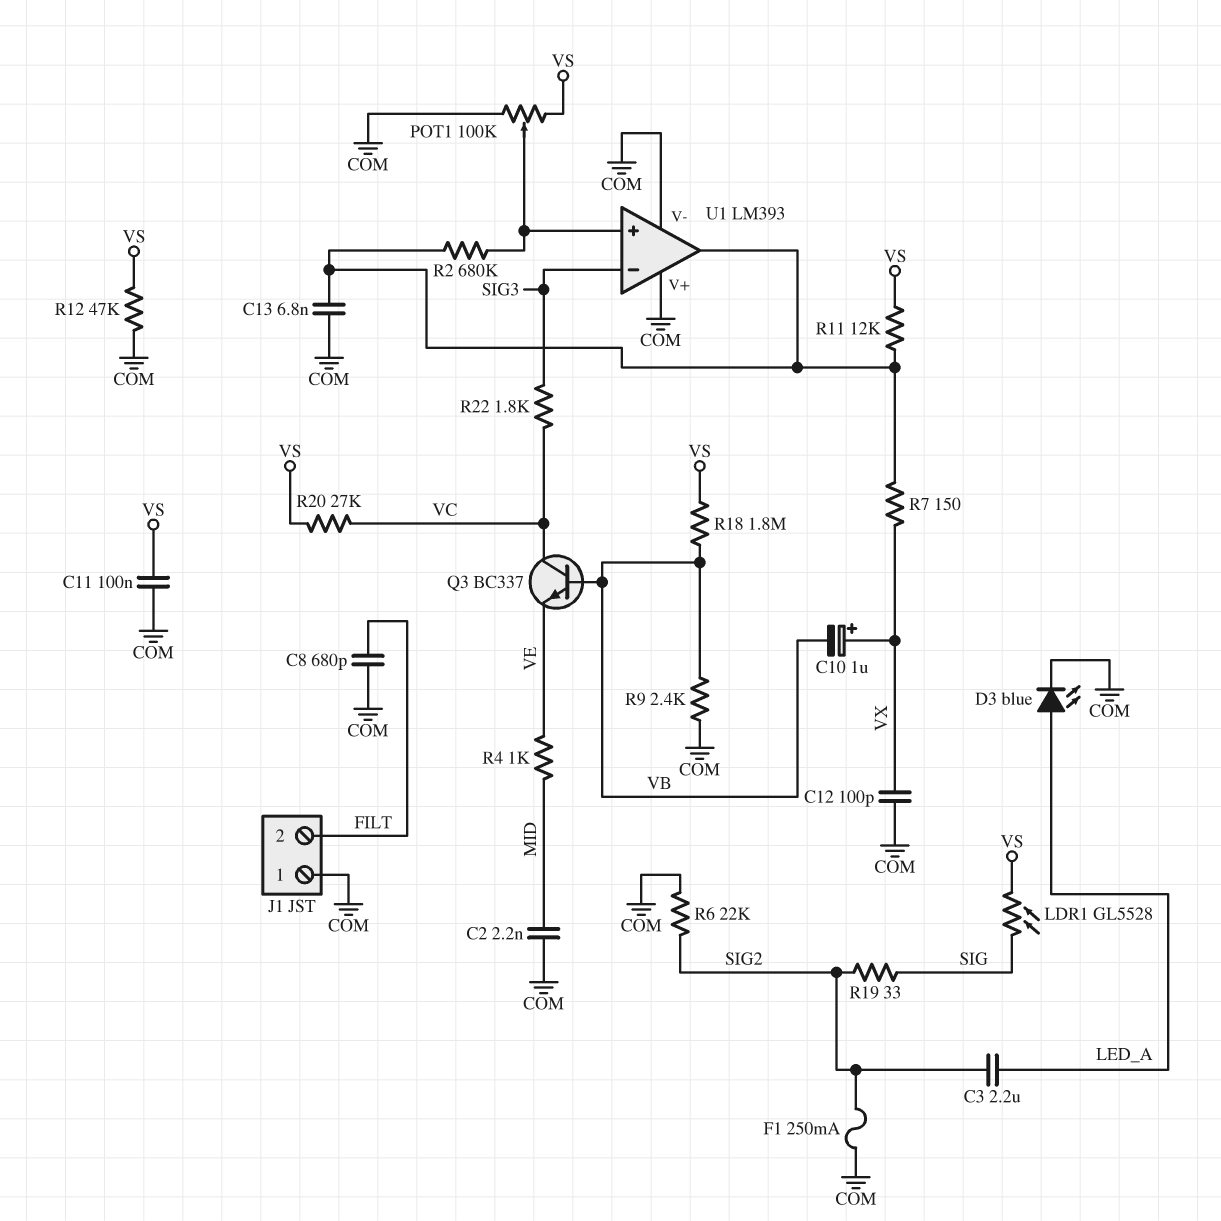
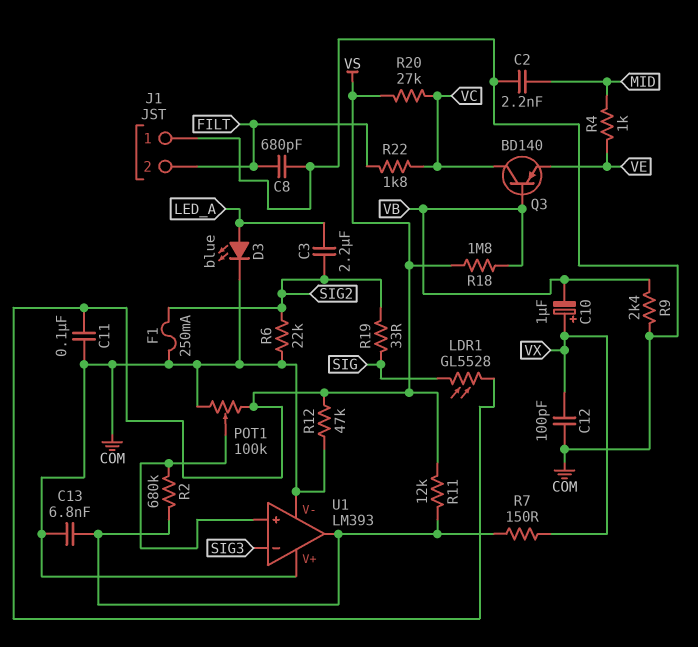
Q3: NPN BC337 (B VB, C VC, E VE) -> PNP BD140 (B VB, C VC, E VE)
R22: 1.8k (SIG3, VC) -> 1.8k (FILT, VC)

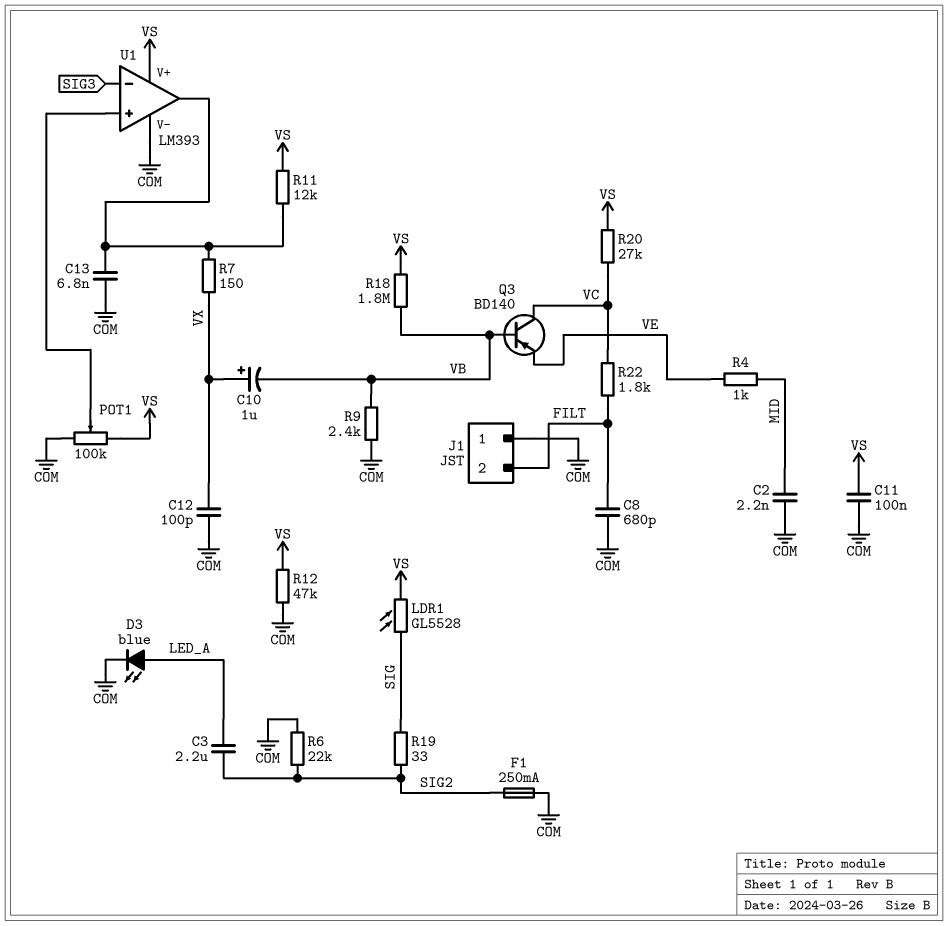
R2: 680k (U1/in+, U1/out) -> none
U1 pin V+: COM -> VS

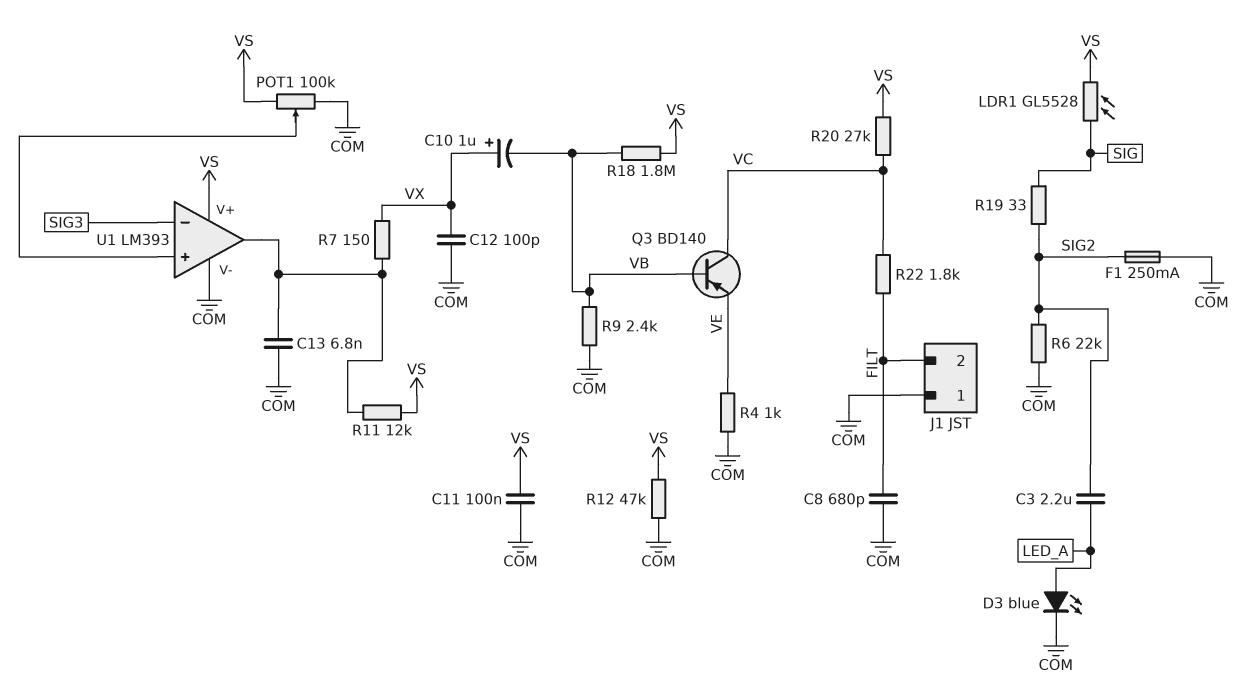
C2: 2.2nF (COM, MID) -> none
R4: 1k (MID, VE) -> 1k (COM, VE)

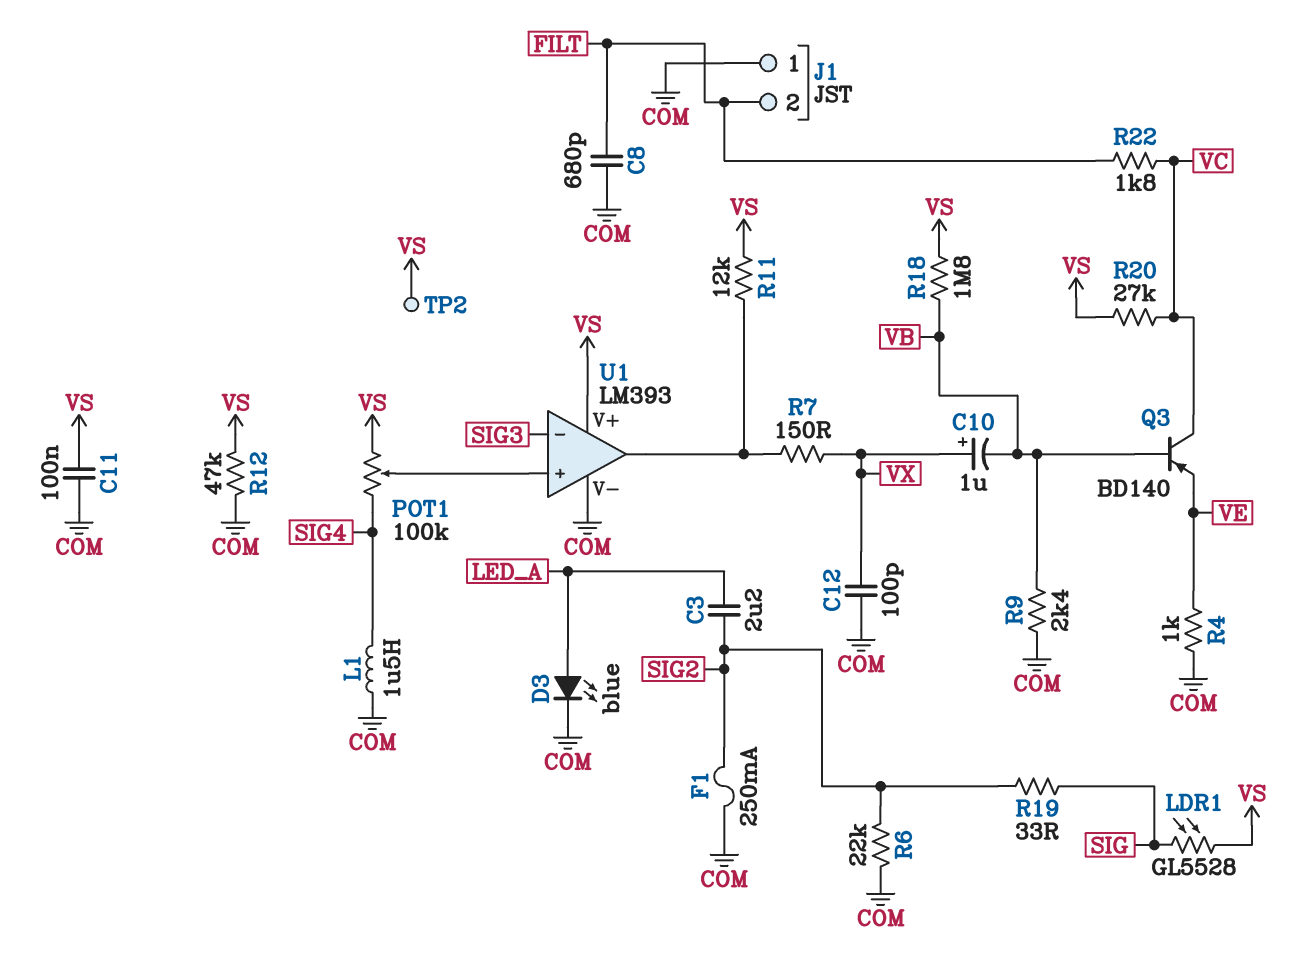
C13: 6.8nF (COM, U1/out) -> none
L1: none -> 1.5uH (COM, SIG4)
POT1: 100k (COM, VS, wiper U1/in+) -> 100k (SIG4, VS, wiper U1/in+)
TP2: none -> test point (VS)

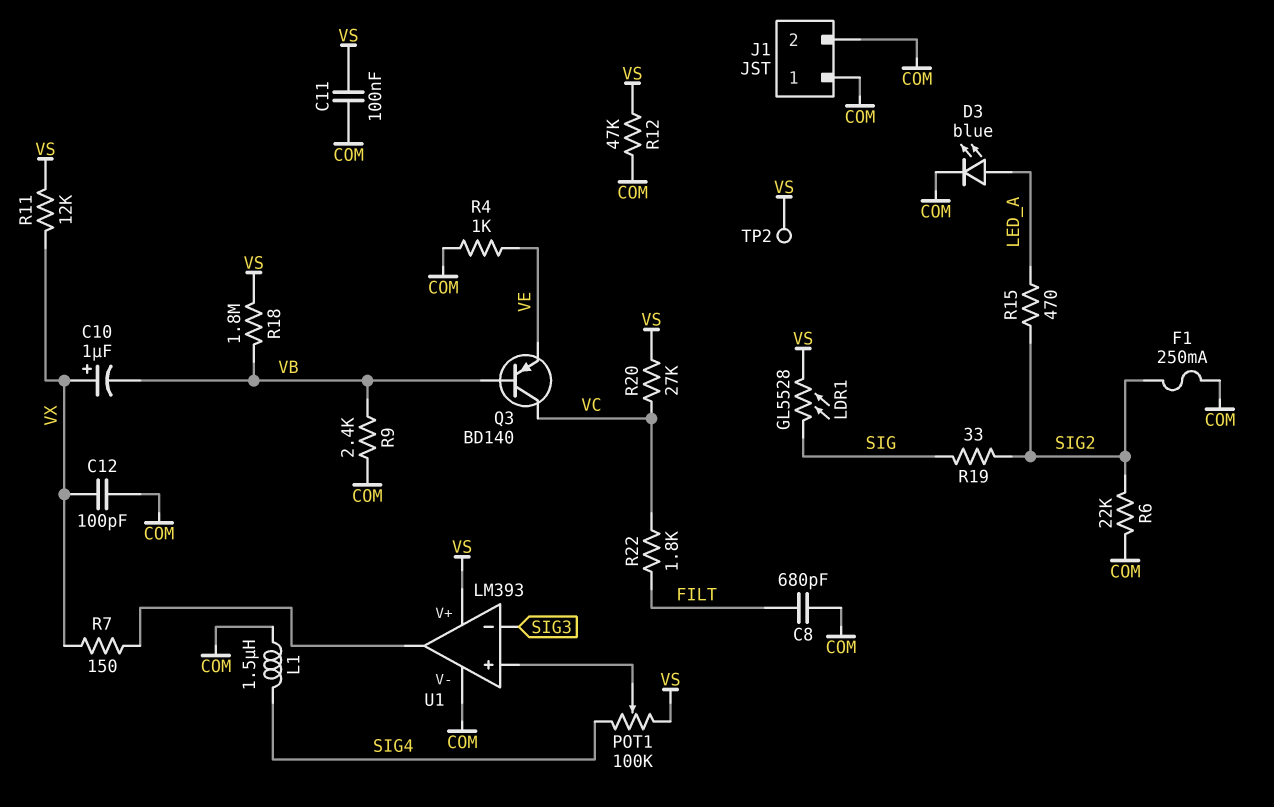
C3: 2.2uF (LED_A, SIG2) -> none
J1 pin 2: FILT -> COM
R11: 12k (U1/out, VS) -> 12k (VS, VX)
R15: none -> 470 (LED_A, SIG2)

